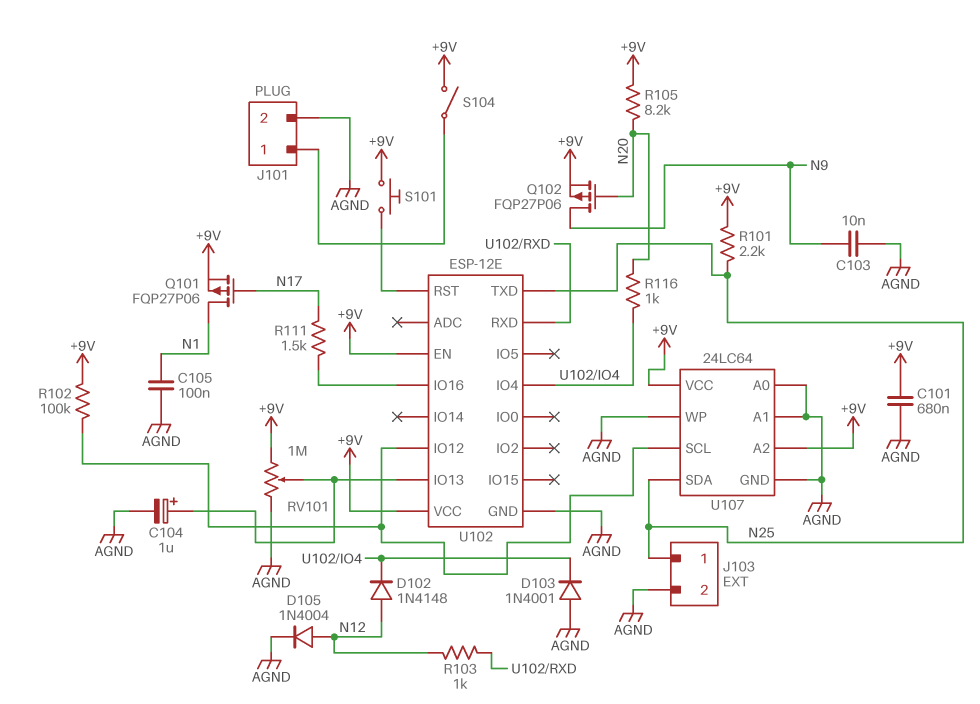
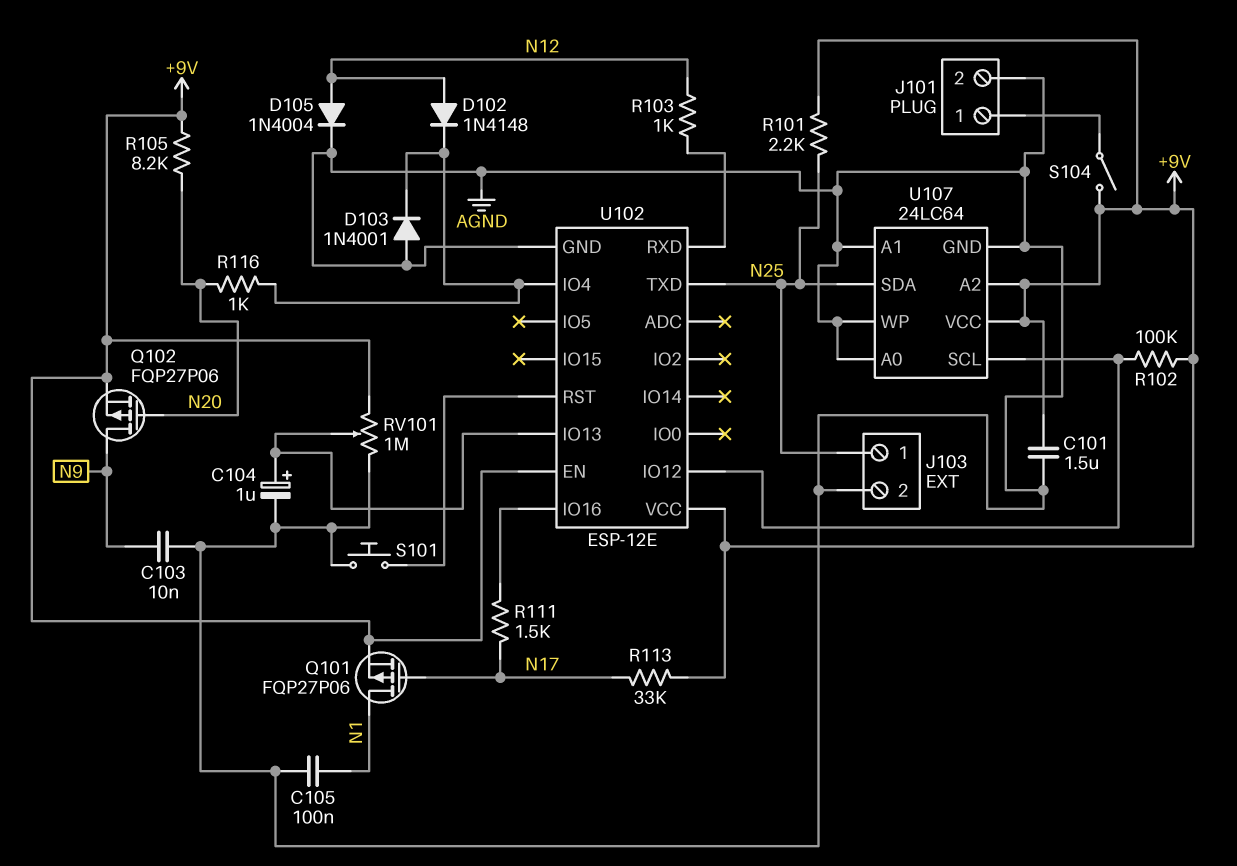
C101: 680nF (+9V, AGND) -> 1.5uF (+9V, AGND)
R113: none -> 33k (+9V, N17)
S101: button (+9V, U102/RST) -> button (AGND, U102/RST)

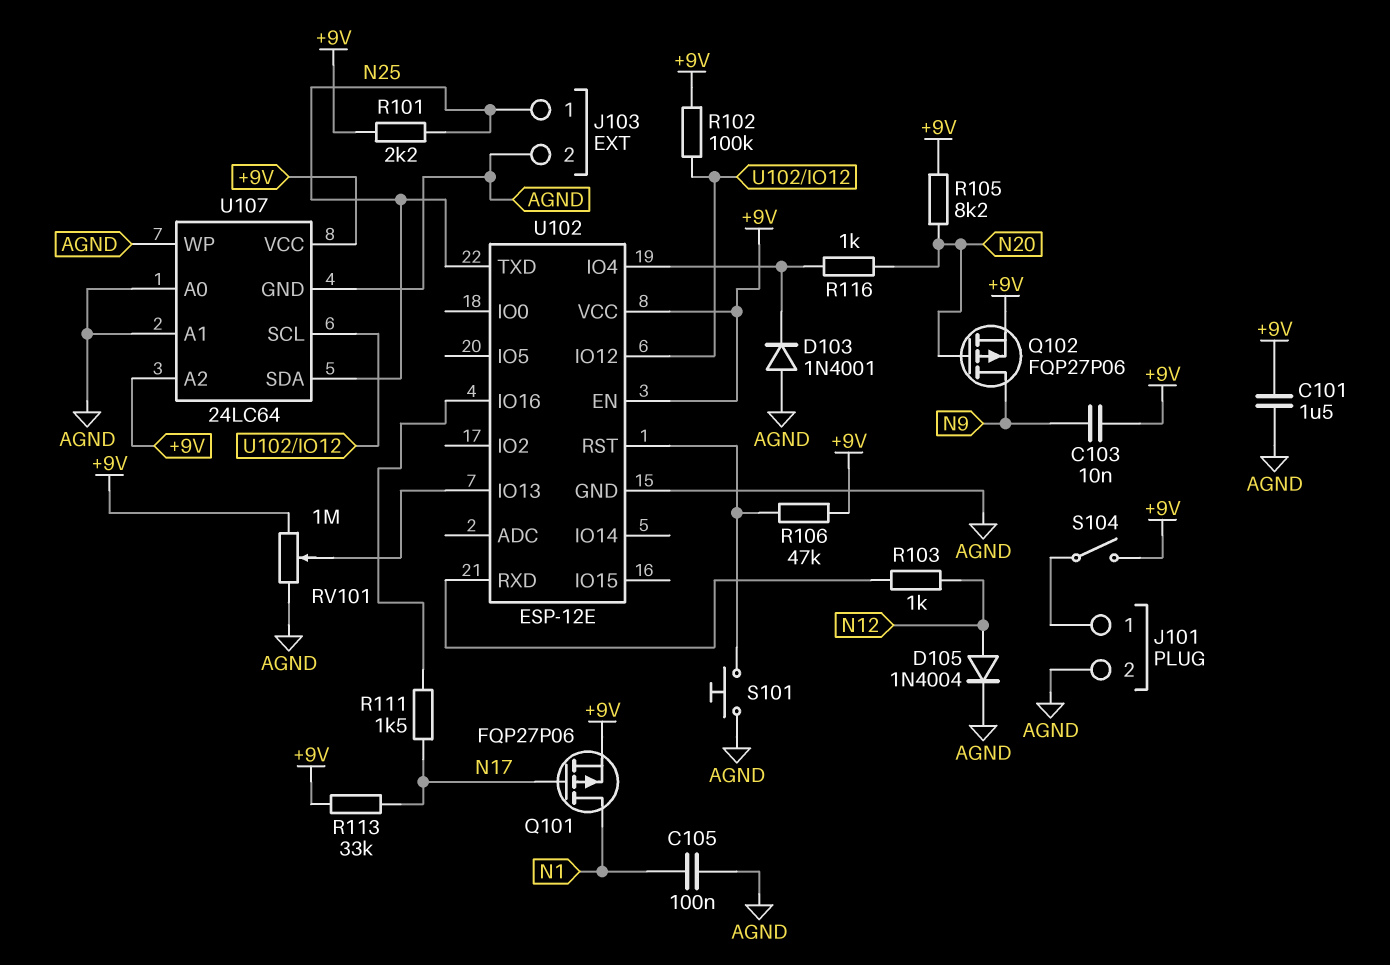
C103: 10nF (AGND, N9) -> 10nF (+9V, N9)
C104: 1uF (plus U102/IO13, minus AGND) -> none
D102: diode 1N4148 (A N12, K U102/IO4) -> none
R106: none -> 47k (+9V, U102/RST)

